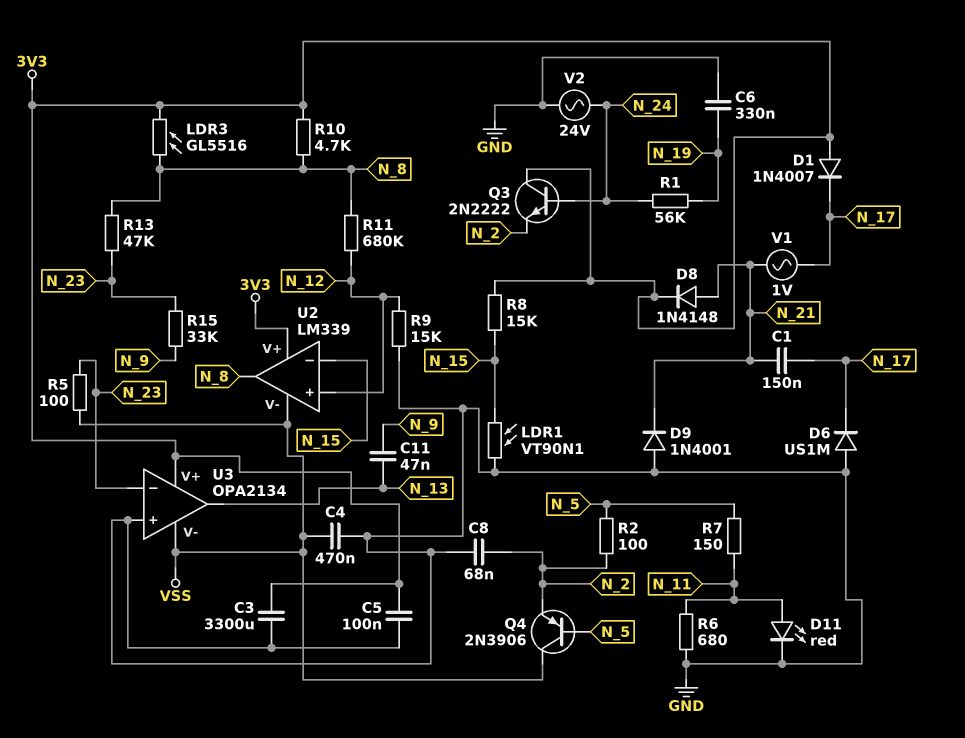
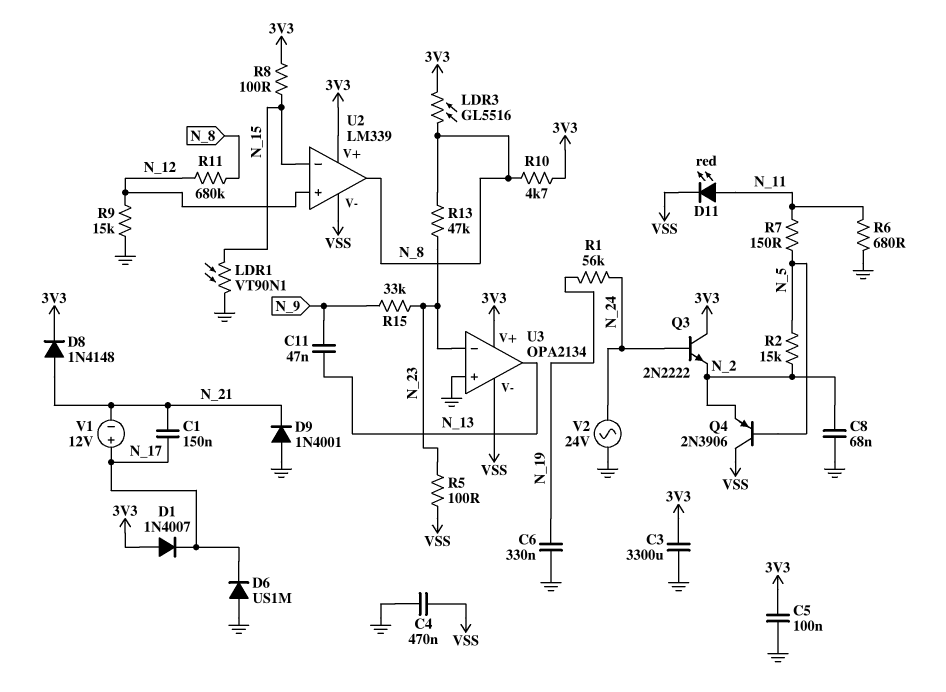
D11: LED red (A N_11, K GND) -> LED red (A N_11, K VSS)
R2: 100 (N_2, N_5) -> 15k (N_2, N_5)
R8: 15k (3V3, N_15) -> 100 (3V3, N_15)
V1: AC 1V (N_17, N_21) -> 12V (plus N_17, minus N_21)

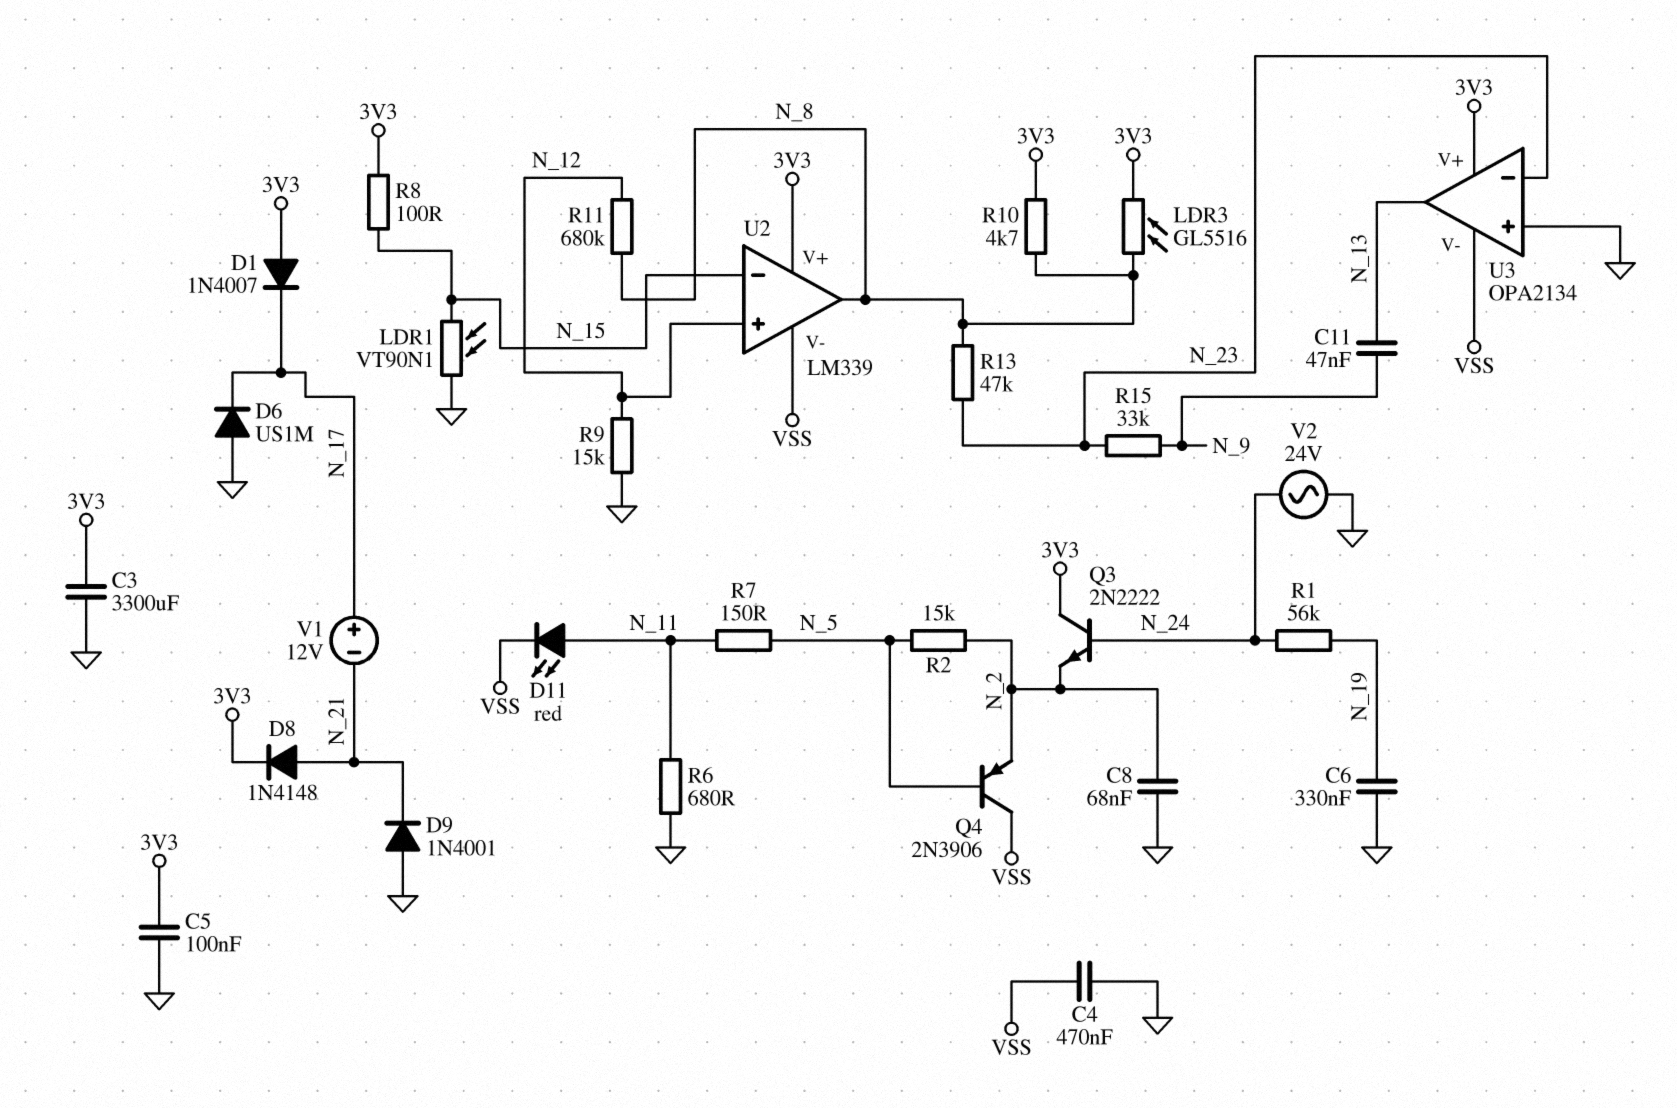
C1: 150nF (N_17, N_21) -> none
R5: 100 (N_23, VSS) -> none

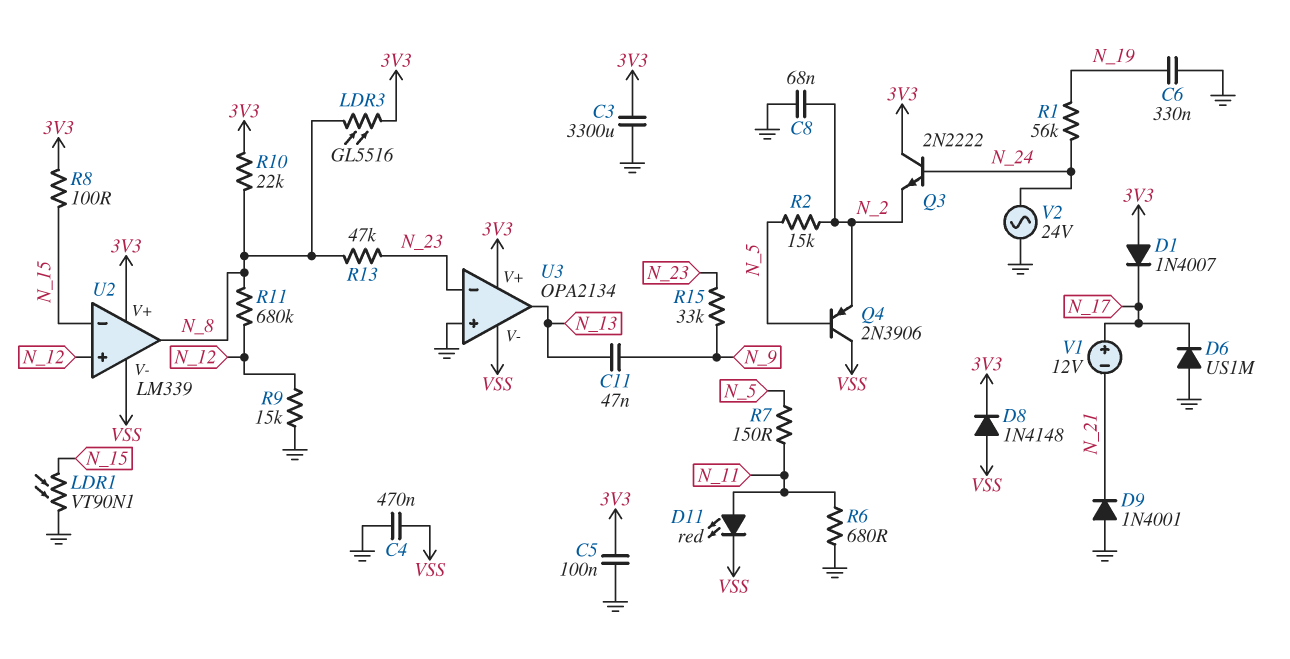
D8: diode 1N4148 (A N_21, K 3V3) -> diode 1N4148 (A VSS, K 3V3)
R10: 4.7k (3V3, N_8) -> 22k (3V3, N_8)

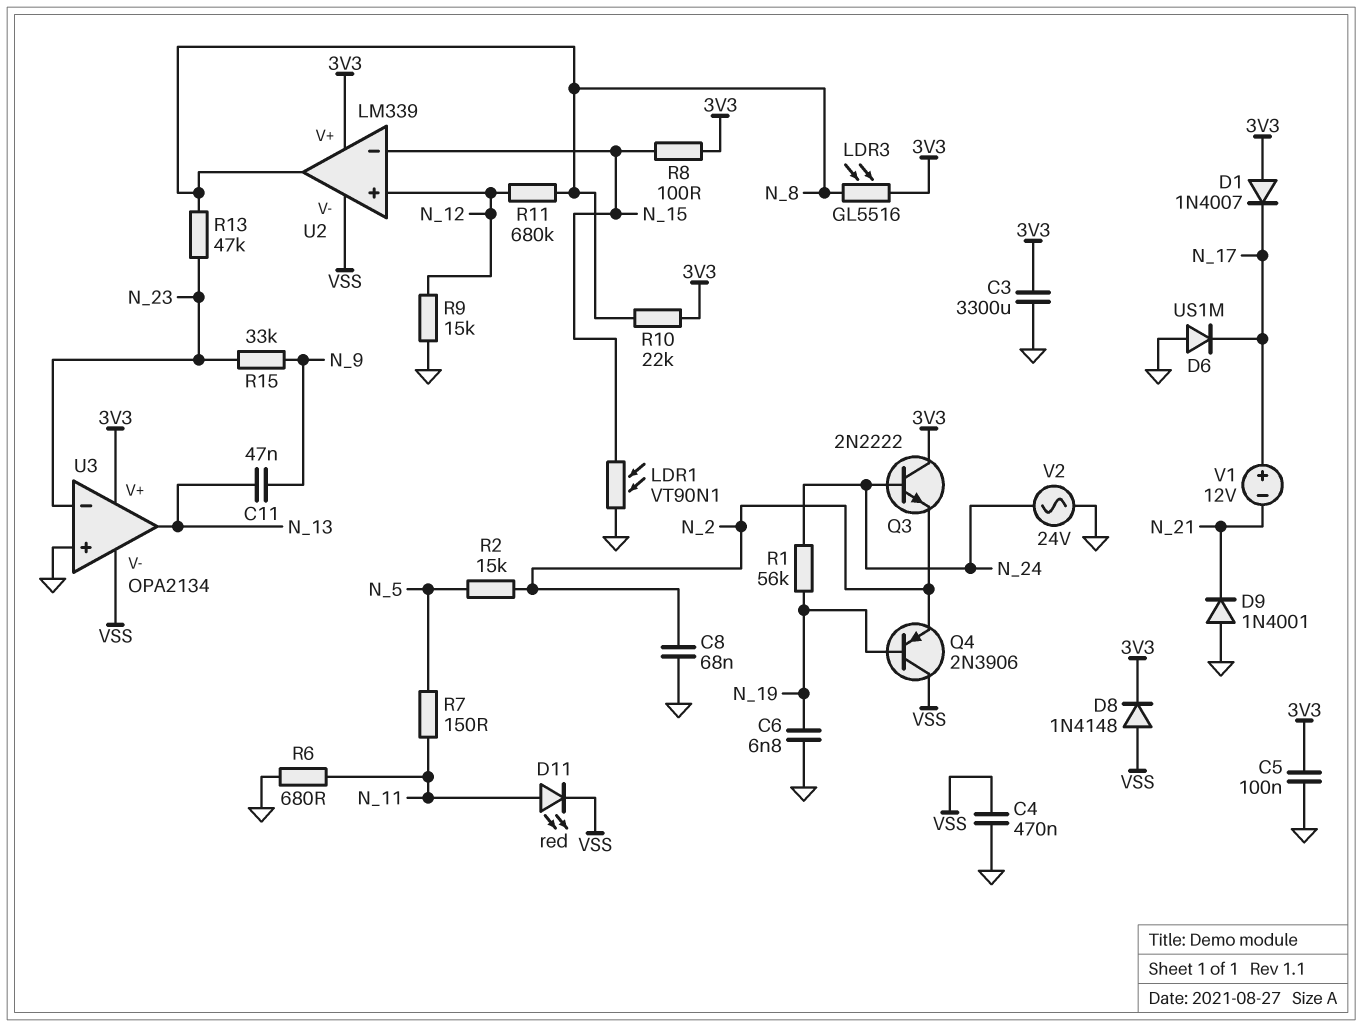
C6: 330nF (GND, N_19) -> 6.8nF (GND, N_19)
Q4: PNP 2N3906 (B N_5, C VSS, E N_2) -> PNP 2N3906 (B N_19, C VSS, E N_2)

